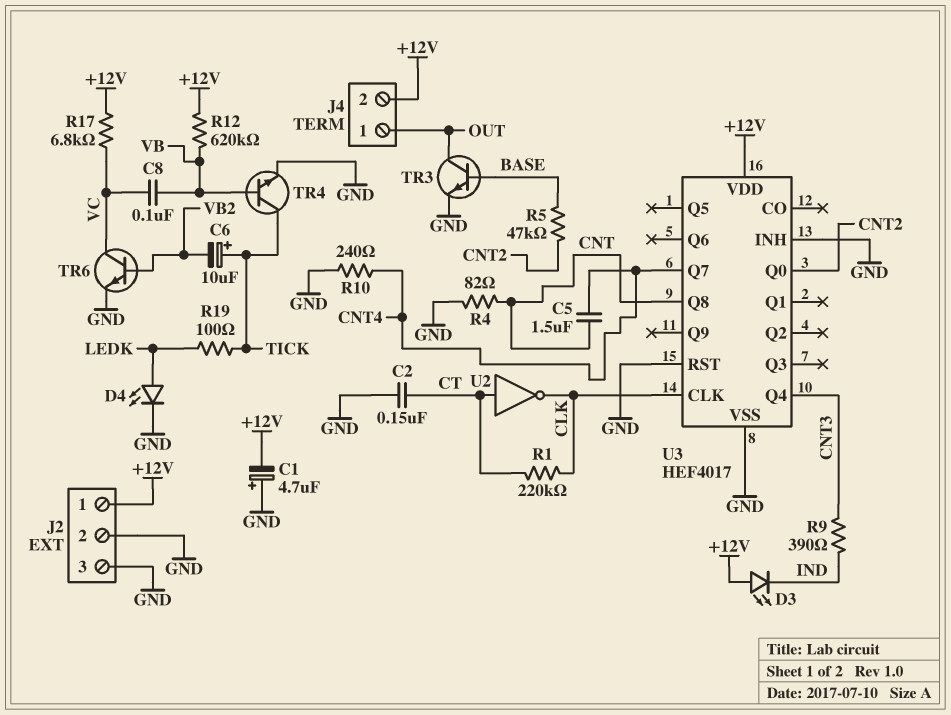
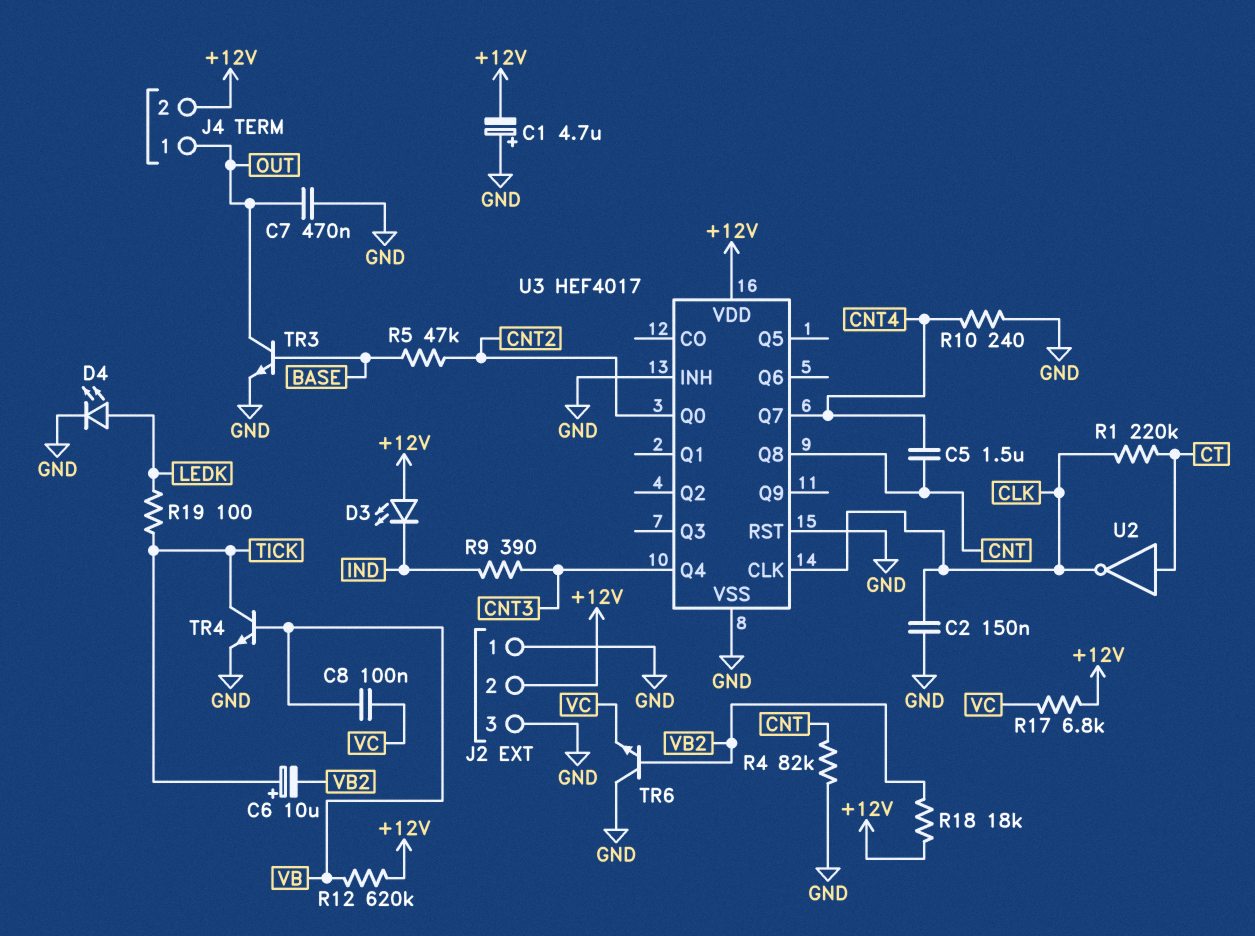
C2: 150nF (CT, GND) -> 150nF (CLK, GND)
C7: none -> 470nF (GND, OUT)
J2 pin 1: +12V -> GND
J2 pin 2: GND -> +12V
R4: 82 (CNT, GND) -> 82k (CNT, GND)
R18: none -> 18k (+12V, VB2)
TR6: NPN (B VB2, C VC, E GND) -> NPN (B VB2, C GND, E VC)

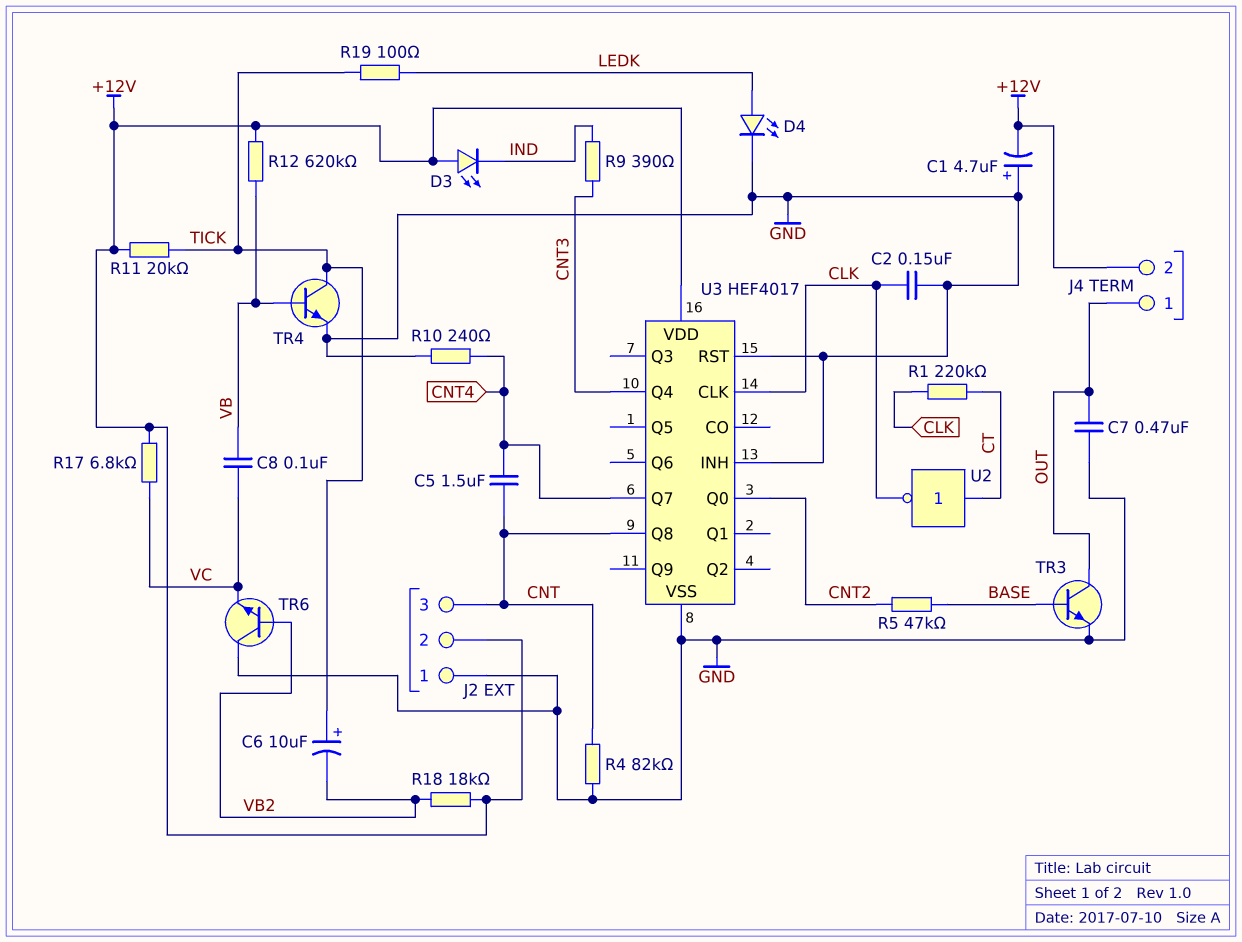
J2 pin 3: GND -> CNT
R11: none -> 20k (+12V, TICK)

